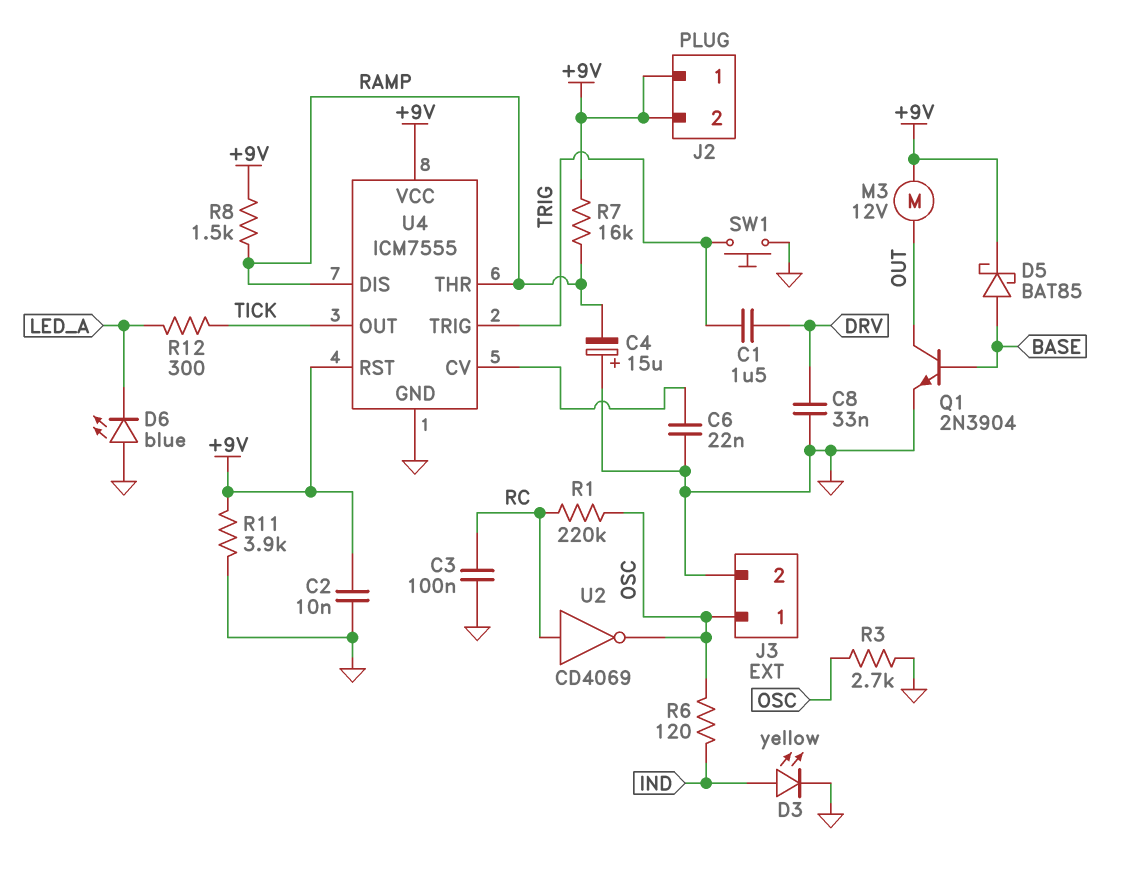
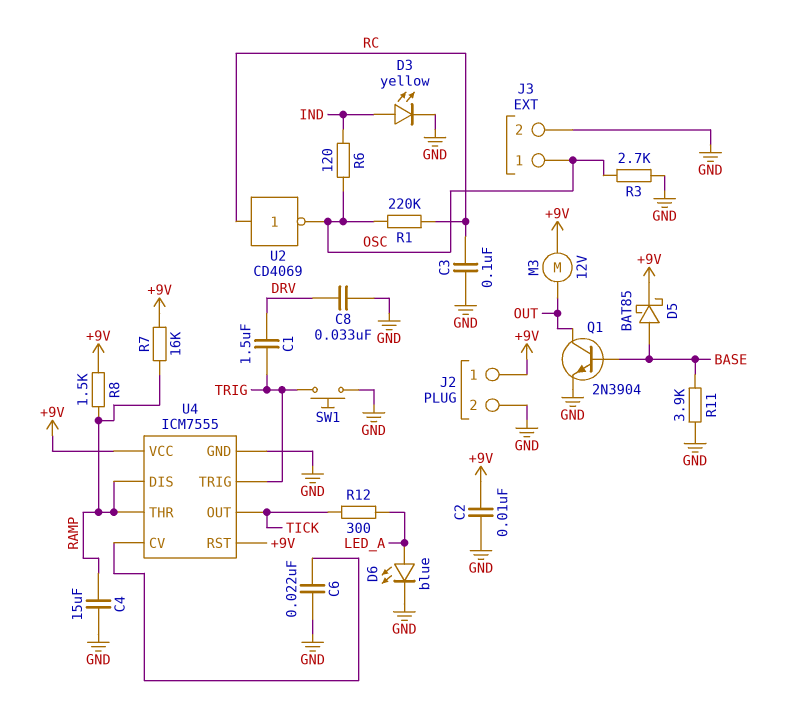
C4: 15uF (plus GND, minus RAMP) -> 15uF (GND, RAMP)
D6: LED blue (A GND, K LED_A) -> LED blue (A LED_A, K GND)
J2 pin 2: +9V -> GND
R11: 3.9k (+9V, GND) -> 3.9k (BASE, GND)

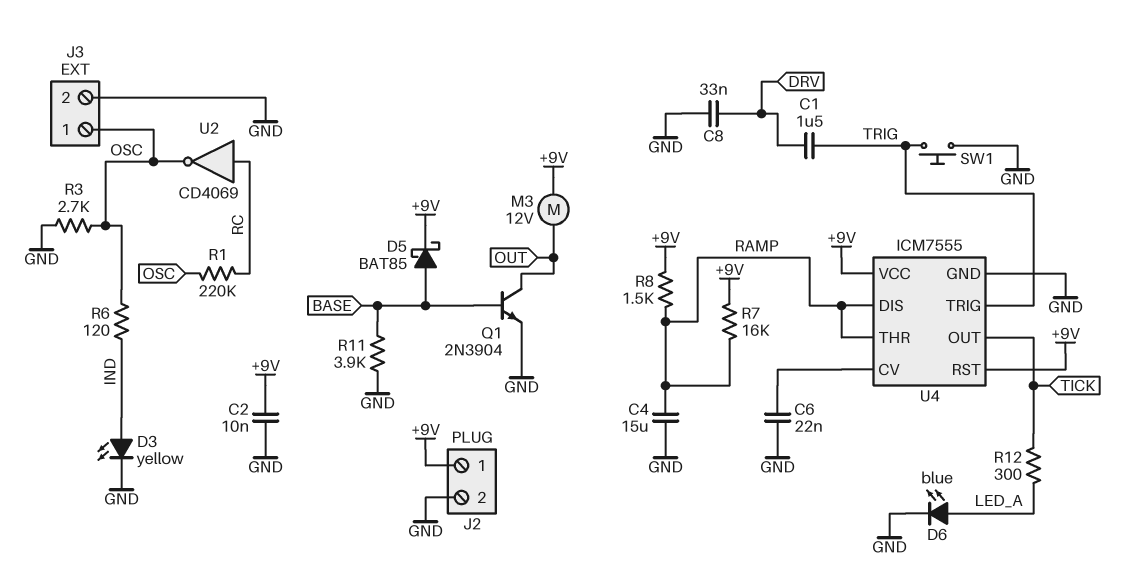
C3: 100nF (GND, RC) -> none

